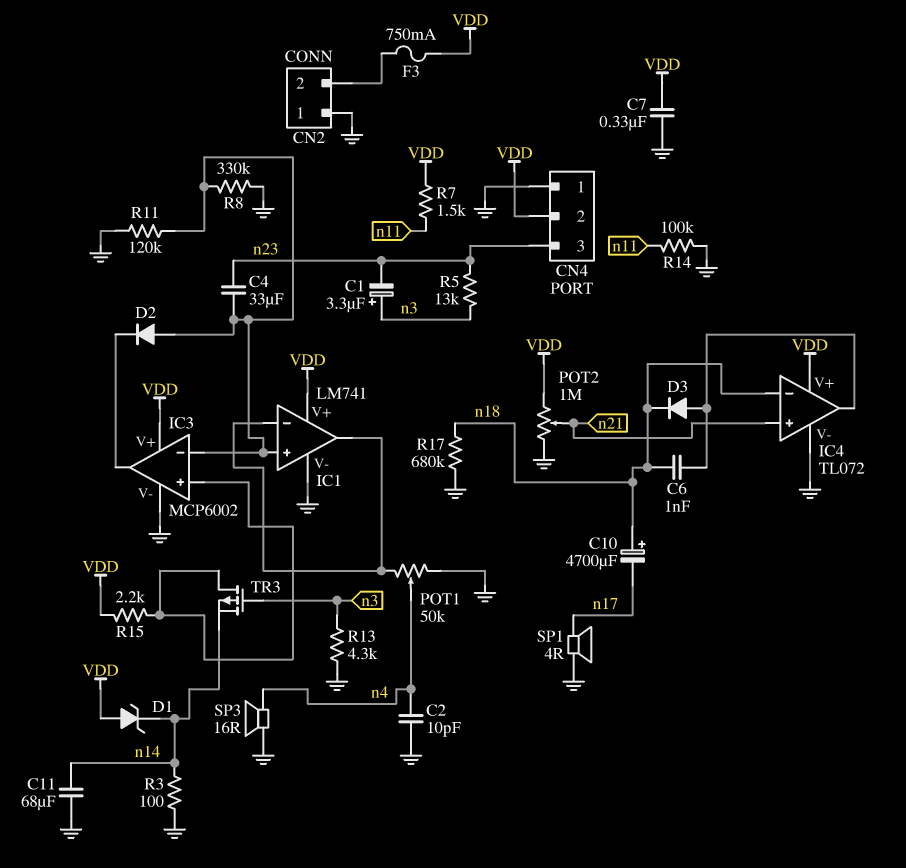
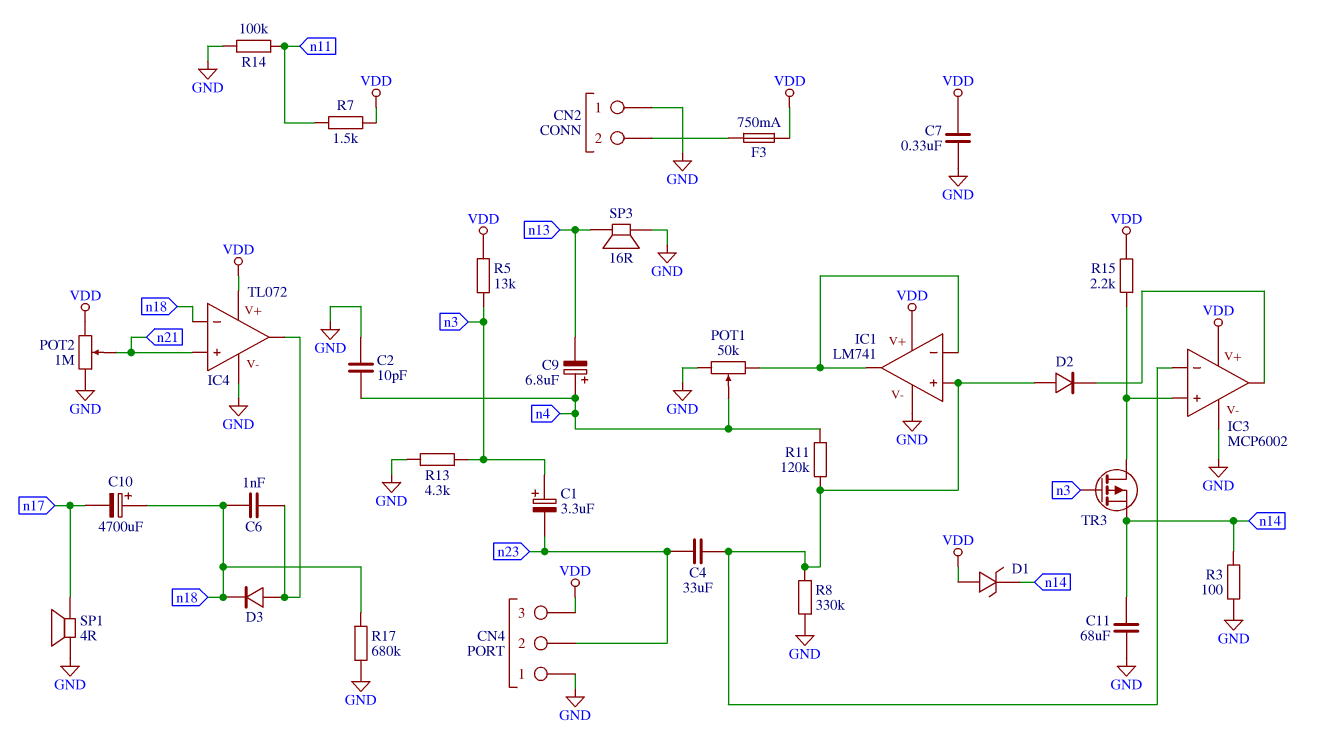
C9: none -> 6.8uF (plus n4, minus n13)
CN4 pin 2: VDD -> n23
CN4 pin 3: n23 -> VDD
R5: 13k (n3, n23) -> 13k (VDD, n3)
R11: 120k (GND, IC1/in+) -> 120k (IC1/in+, n4)
SP3: speaker 16R (GND, n4) -> speaker 16R (GND, n13)

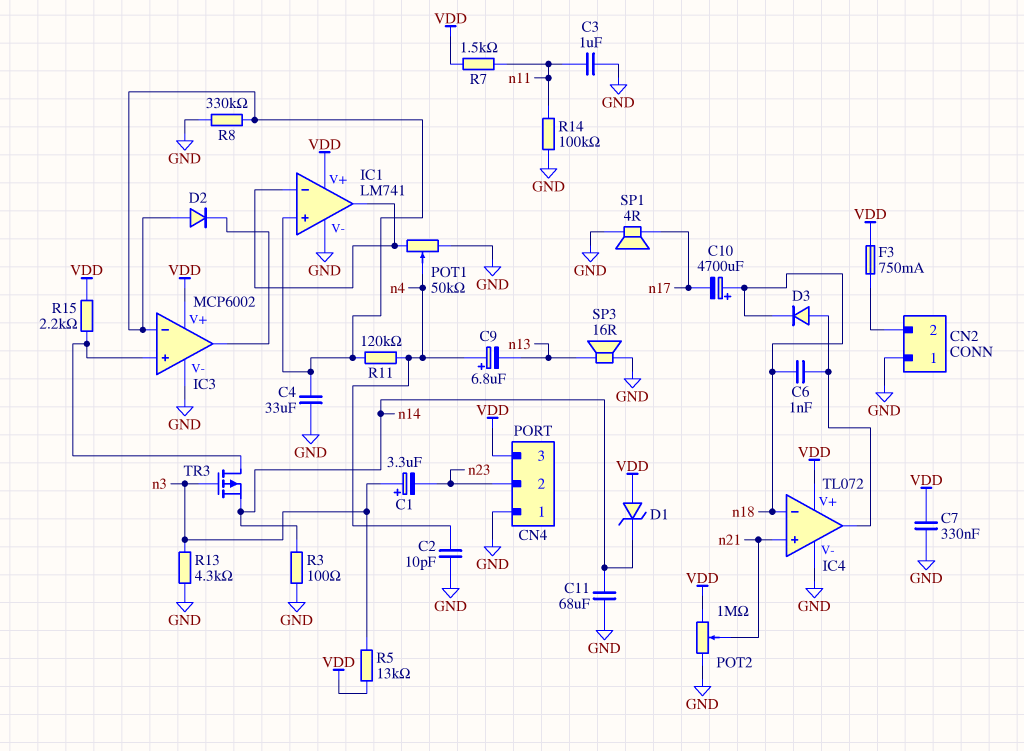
C3: none -> 1uF (GND, n11)
C4: 33uF (IC1/in+, n23) -> 33uF (GND, IC1/in+)
R17: 680k (GND, n18) -> none

